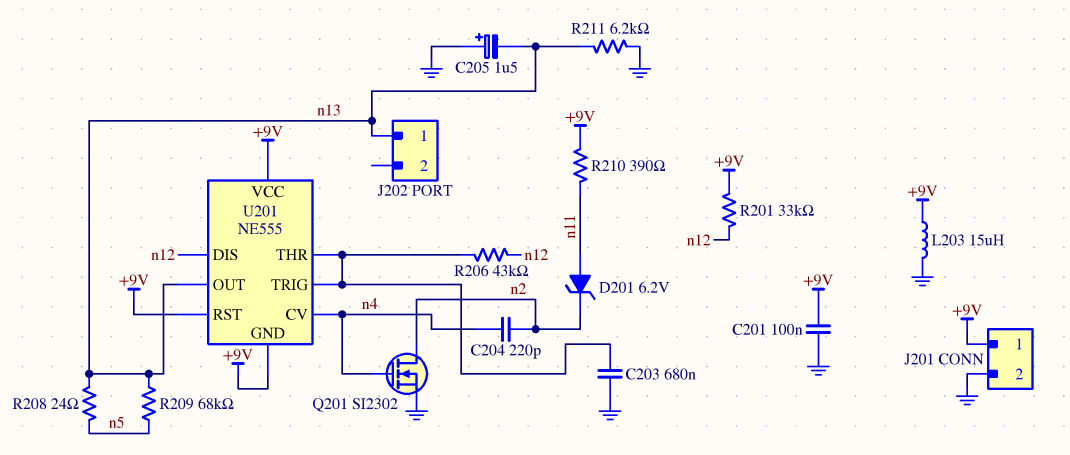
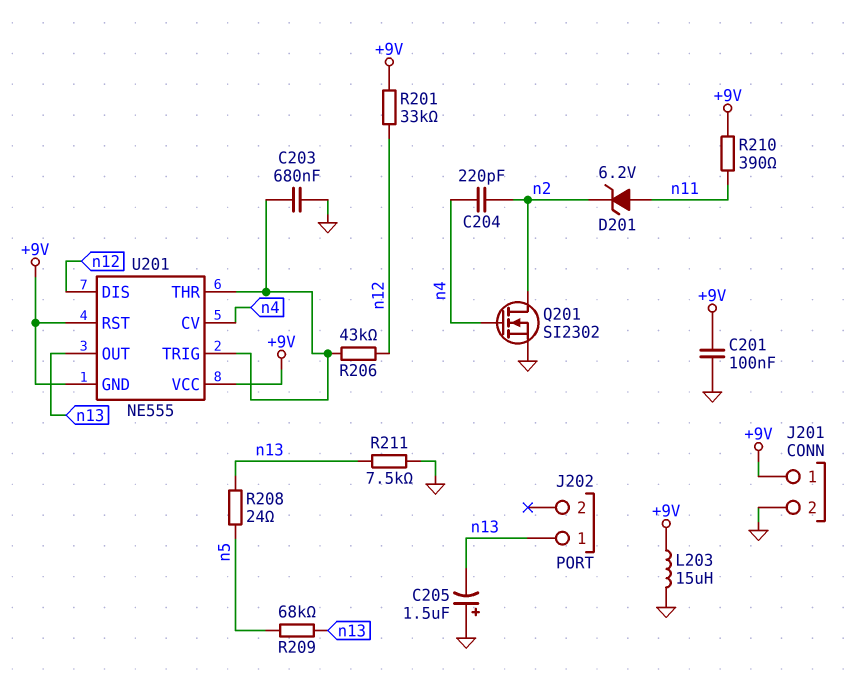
R211: 6.2k (GND, n13) -> 7.5k (GND, n13)

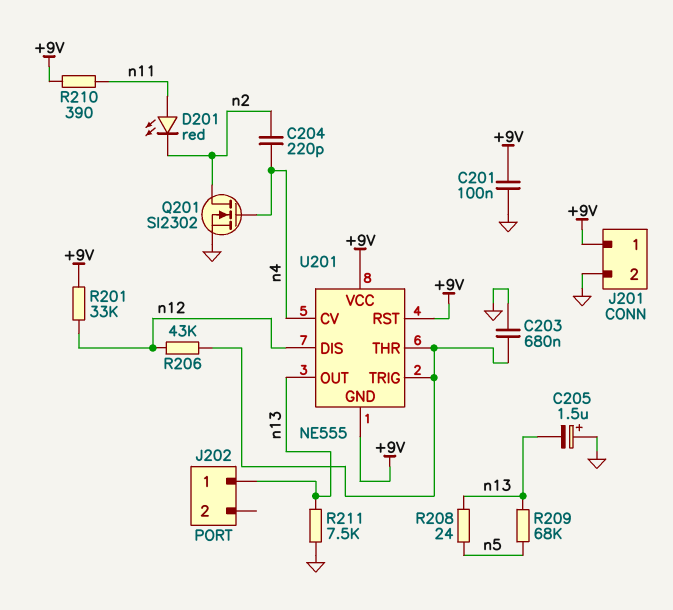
D201: zener 6.2V (A n11, K n2) -> LED red (A n11, K n2)
L203: 15uH (+9V, GND) -> none

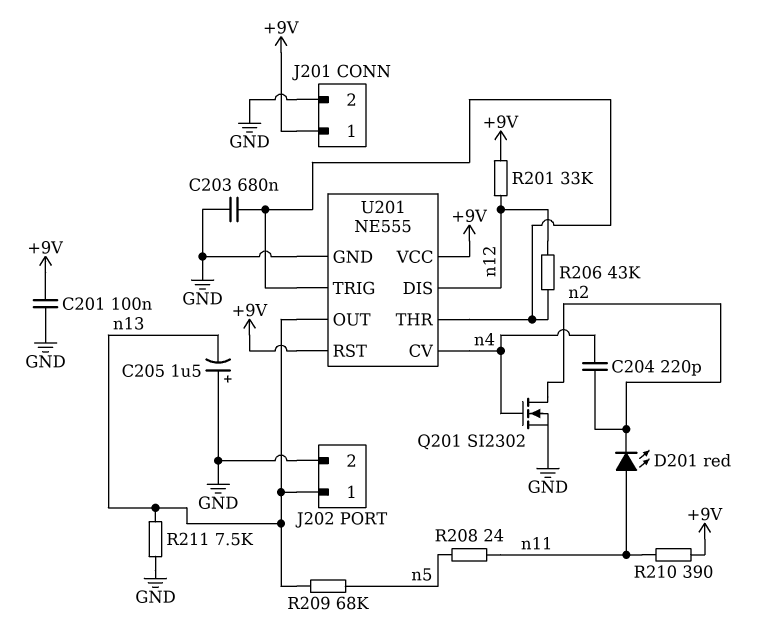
J202 pin 2: none -> GND
R208: 24 (n5, n13) -> 24 (n5, n11)
U201 pin GND: +9V -> GND

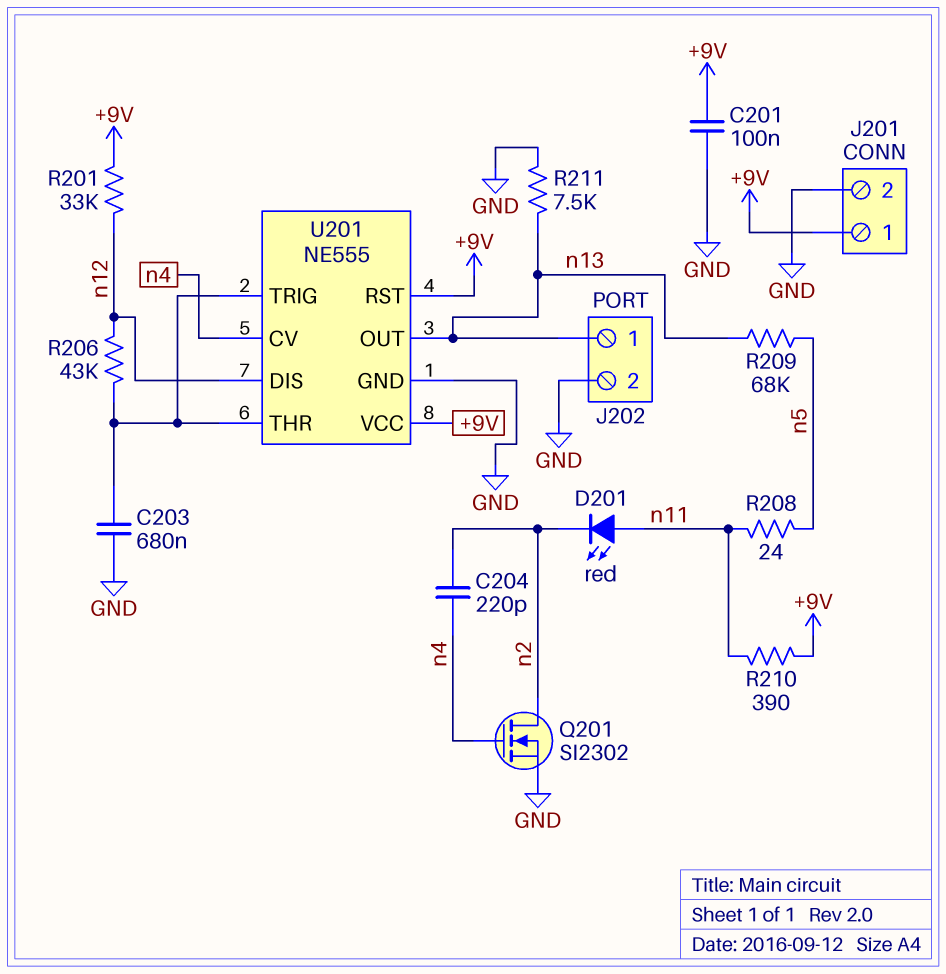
C205: 1.5uF (plus GND, minus n13) -> none

